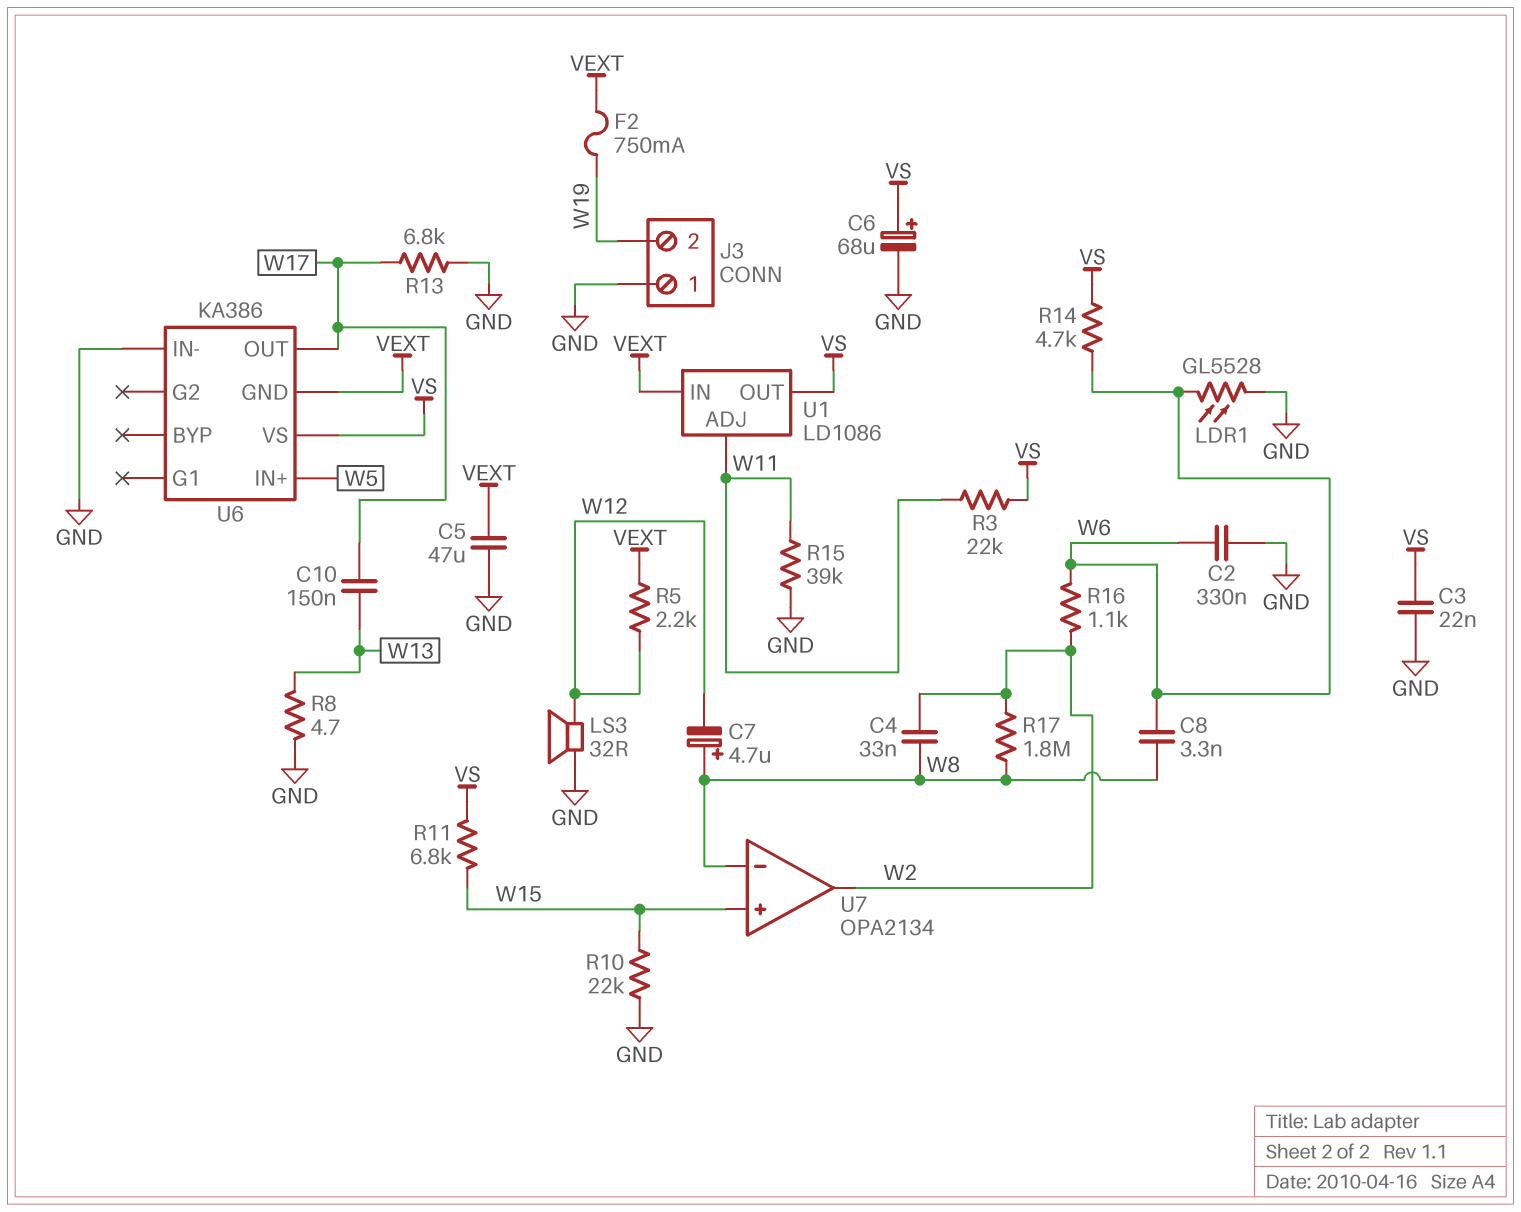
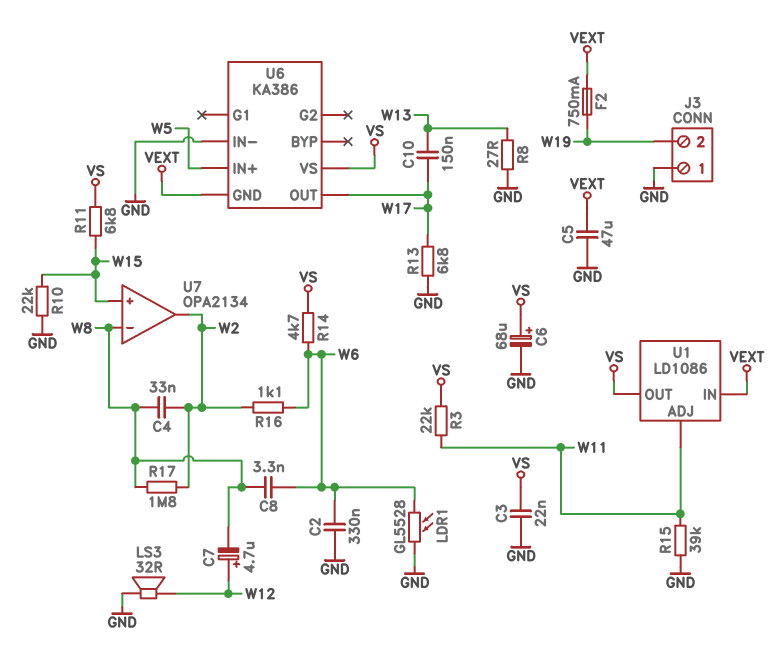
C7: 4.7uF (plus W8, minus W12) -> 4.7uF (plus W12, minus W8)
R5: 2.2k (VEXT, W12) -> none
R8: 4.7 (GND, W13) -> 27 (GND, W13)

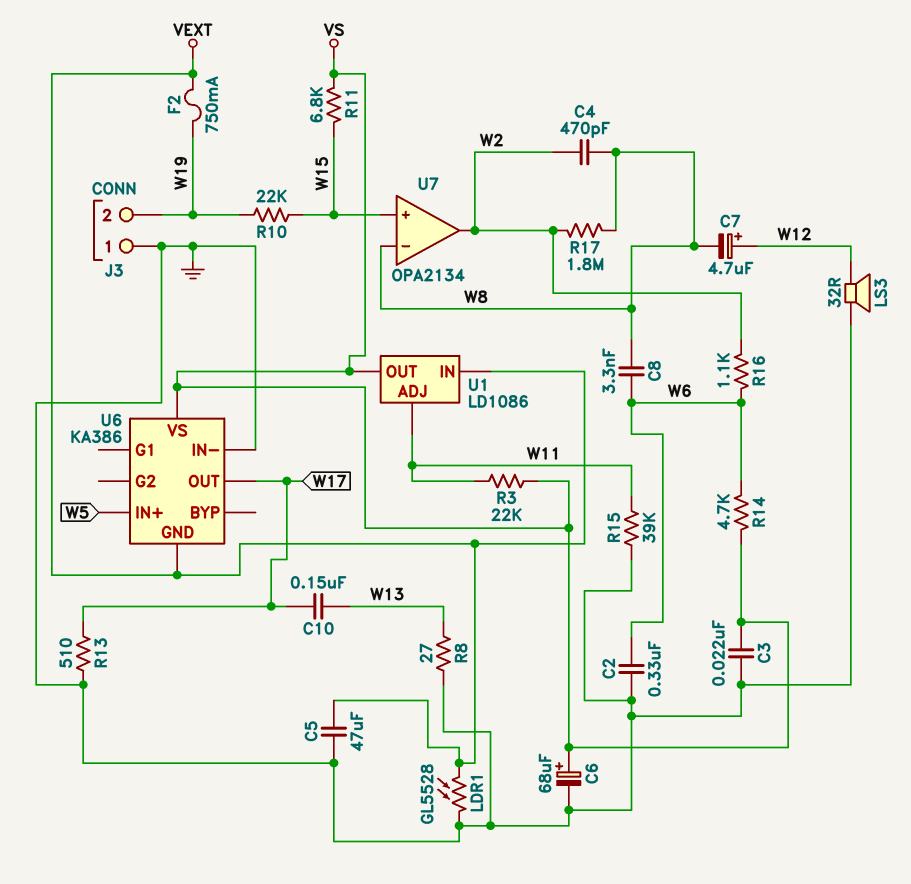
C4: 33nF (W2, W8) -> 470pF (W2, W8)
LDR1: GL5528 (GND, W6) -> GL5528 (GND, VEXT)
R10: 22k (GND, W15) -> 22k (W15, W19)
R13: 6.8k (GND, W17) -> 510 (GND, W17)

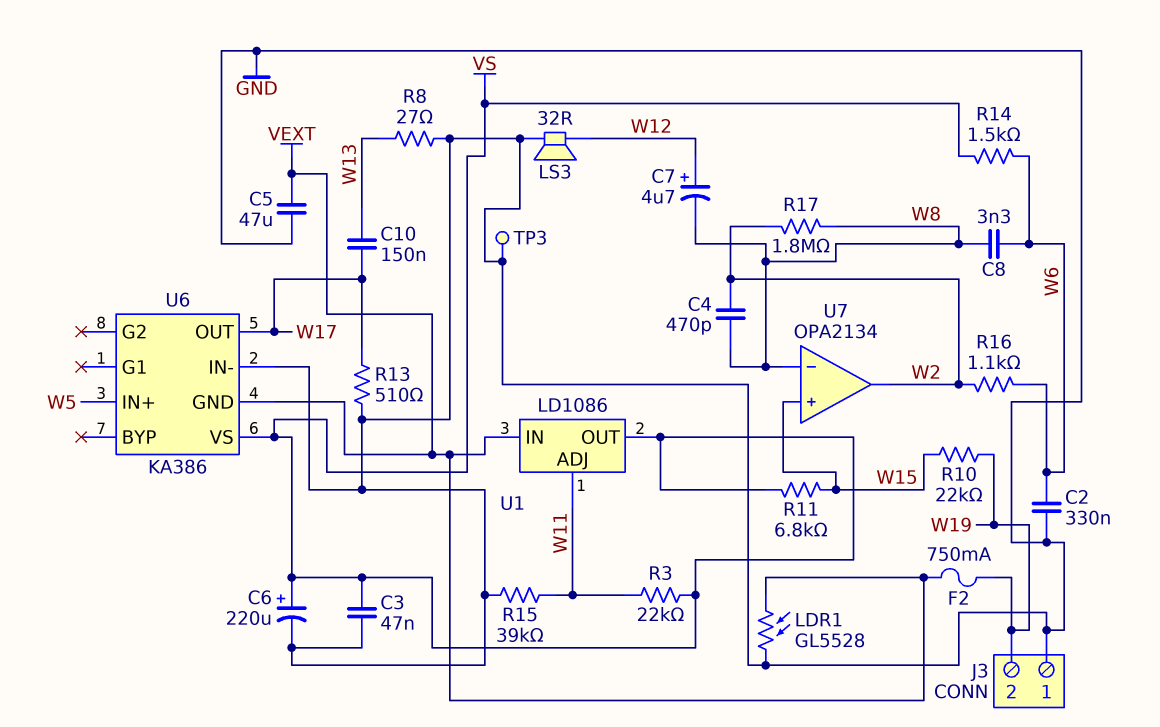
C3: 22nF (GND, VS) -> 47nF (GND, VS)
C6: 68uF (plus VS, minus GND) -> 220uF (plus VS, minus GND)
R14: 4.7k (VS, W6) -> 1.5k (VS, W6)
TP3: none -> test point (GND)

